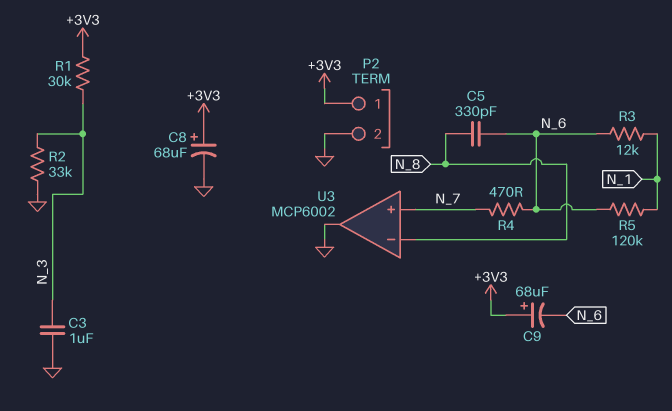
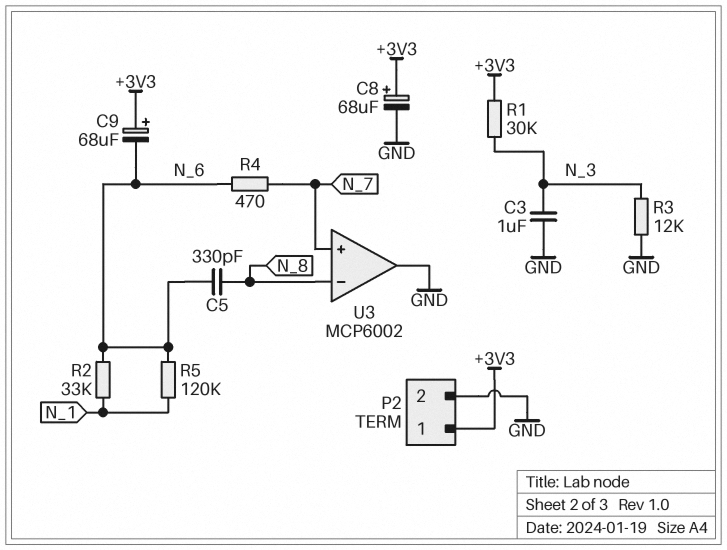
R2: 33k (GND, N_3) -> 33k (N_1, N_6)
R3: 12k (N_1, N_6) -> 12k (GND, N_3)

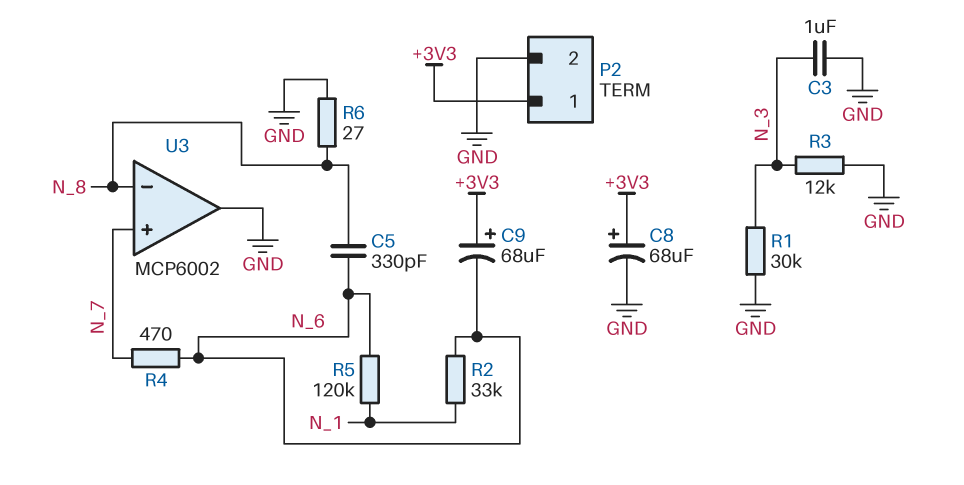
R1: 30k (+3V3, N_3) -> 30k (GND, N_3)
R6: none -> 27 (GND, N_8)

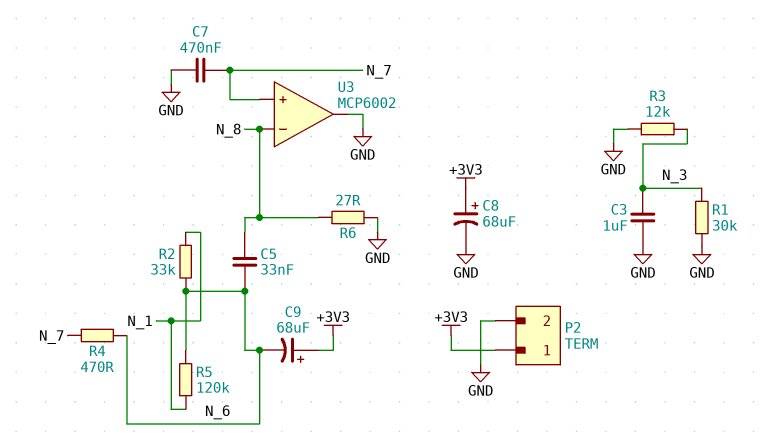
C5: 330pF (N_6, N_8) -> 33nF (N_6, N_8)
C7: none -> 470nF (GND, N_7)

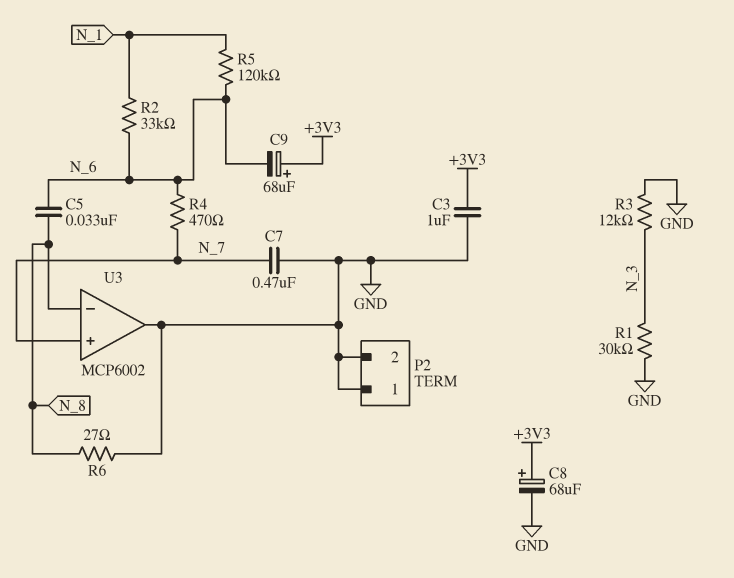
C3: 1uF (GND, N_3) -> 1uF (+3V3, GND)
P2 pin 1: +3V3 -> GND

